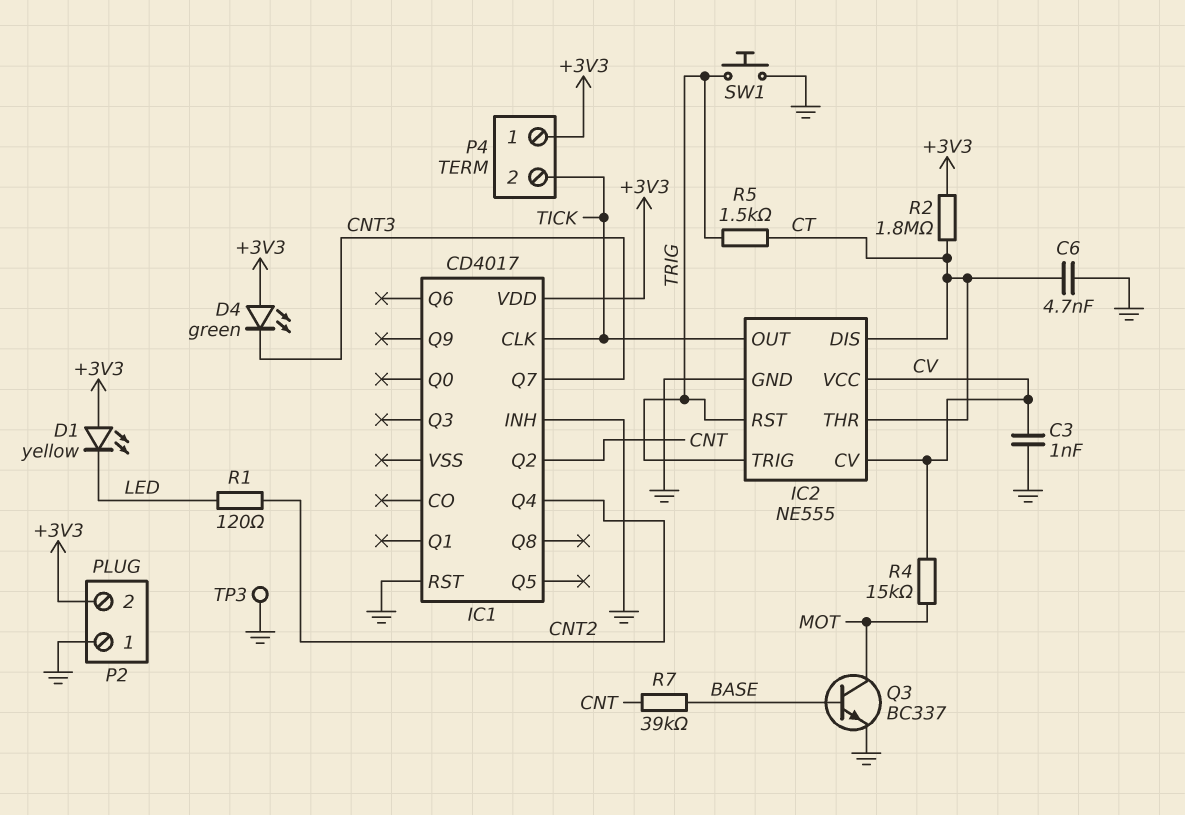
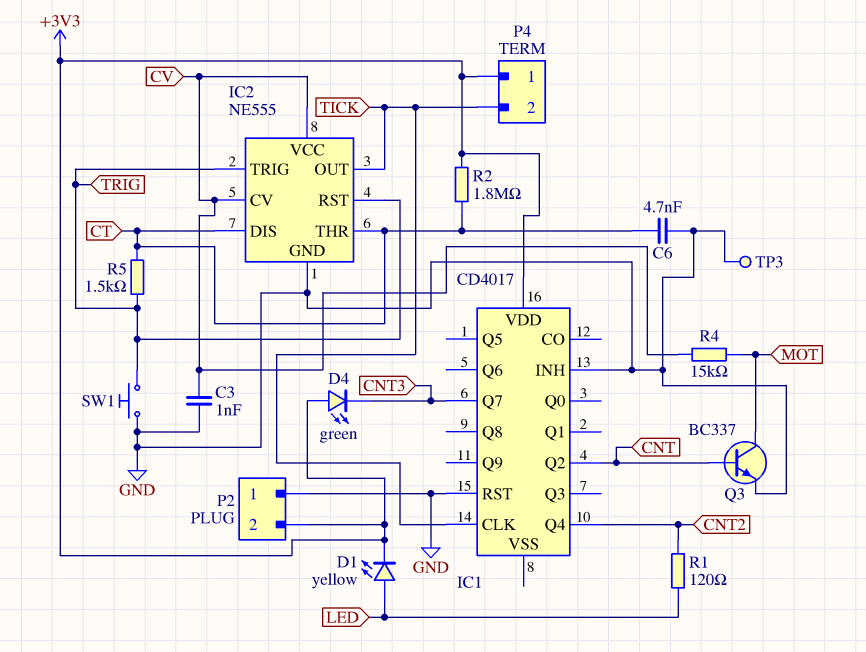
D1: LED yellow (A +3V3, K LED) -> LED yellow (A LED, K +3V3)
Q3: NPN BC337 (B BASE, C MOT, E GND) -> NPN BC337 (B CNT, C MOT, E GND)
R7: 39k (BASE, CNT) -> none

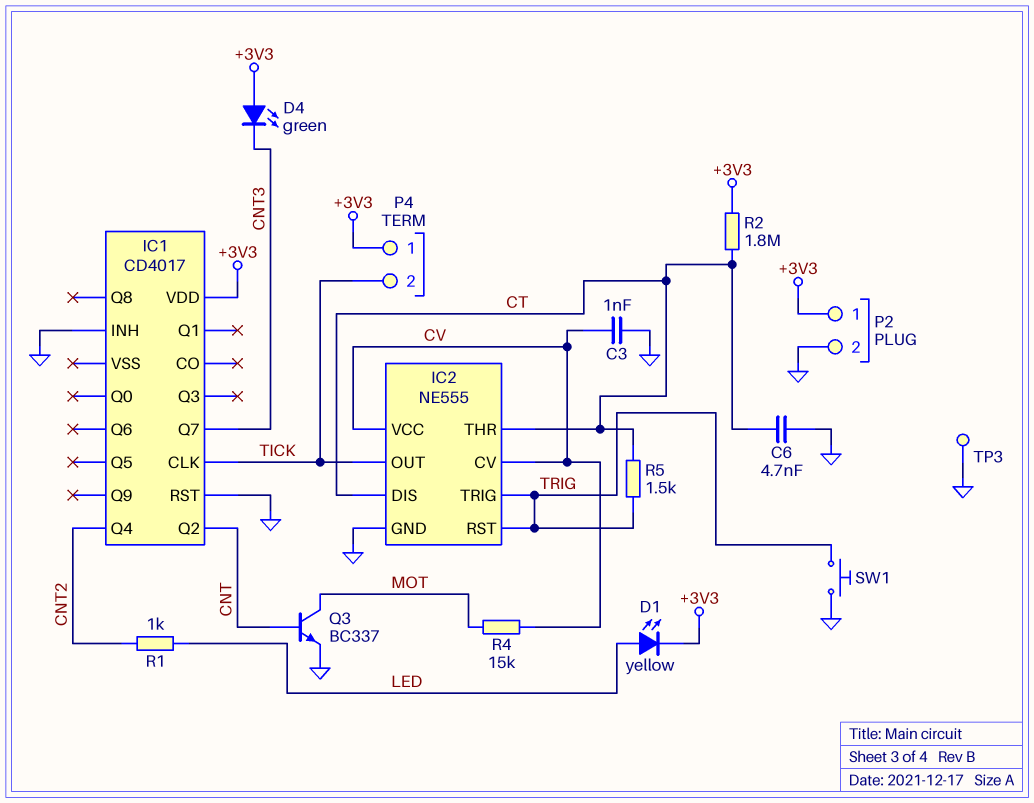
P2 pin 1: GND -> +3V3
P2 pin 2: +3V3 -> GND
R1: 120 (CNT2, LED) -> 1k (CNT2, LED)

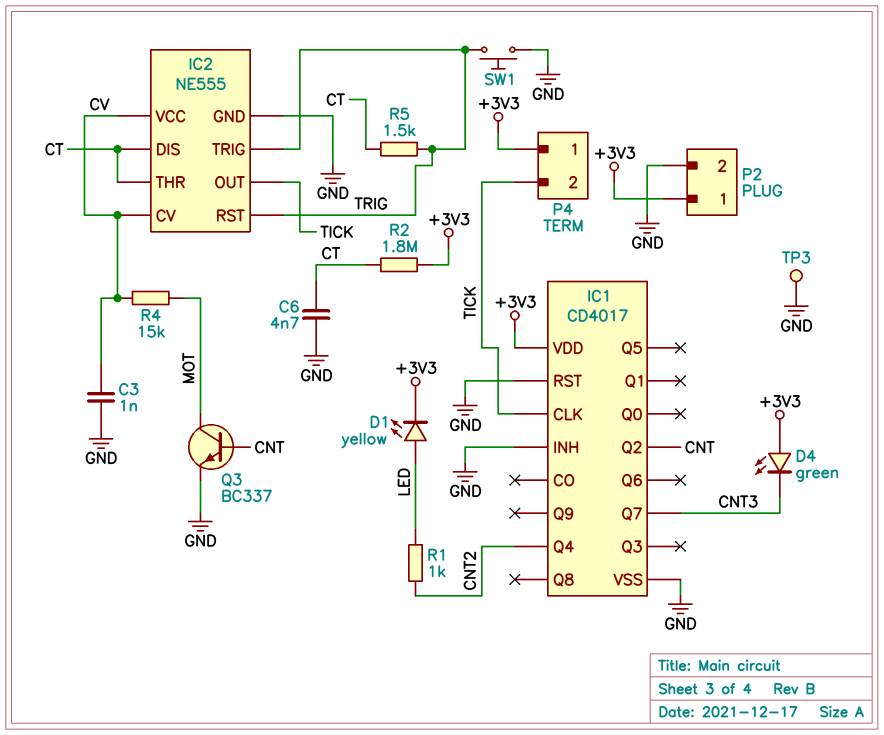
IC1 pin VSS: none -> GND

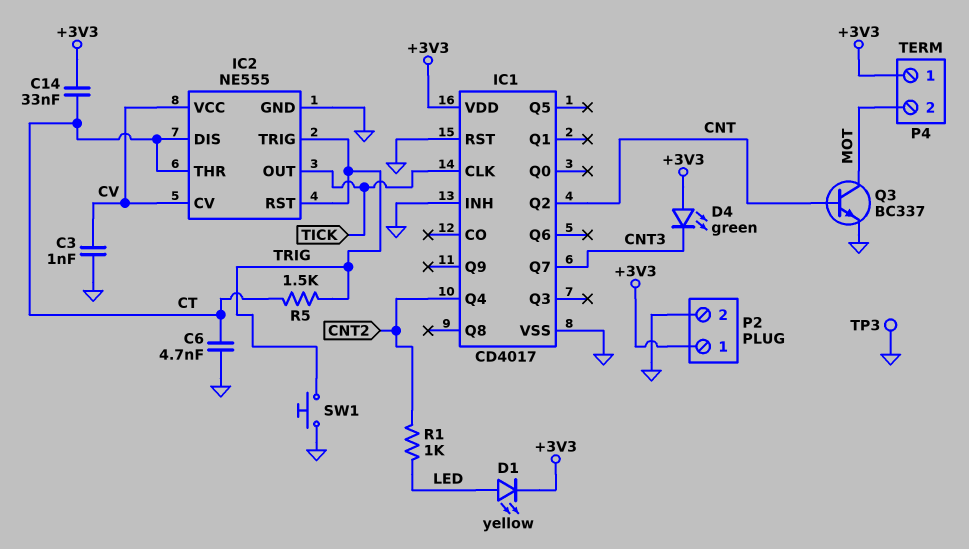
C14: none -> 33nF (+3V3, CT)
P4 pin 2: TICK -> MOT
R2: 1.8M (+3V3, CT) -> none
R4: 15k (CV, MOT) -> none

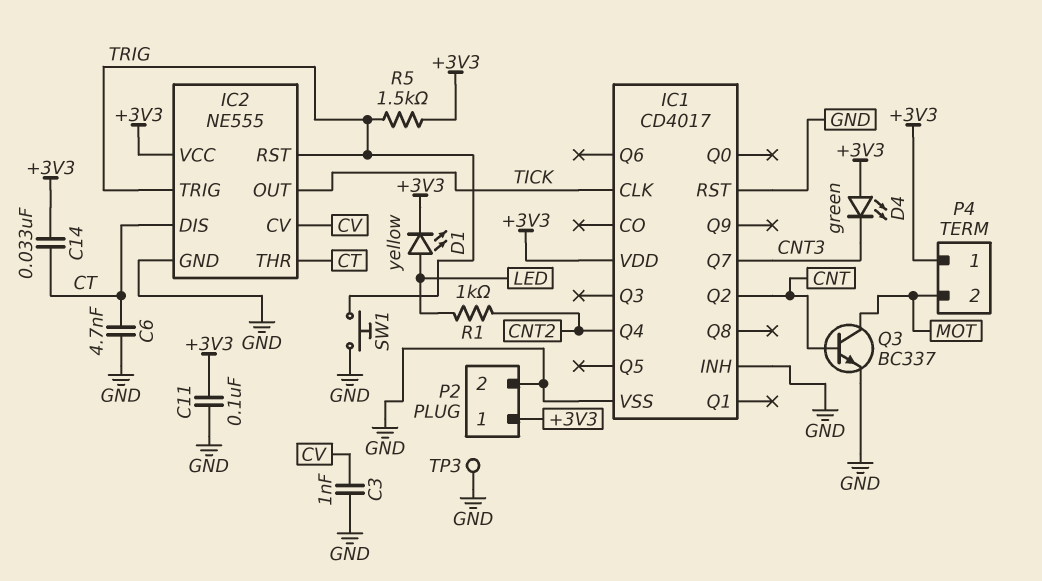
C11: none -> 100nF (+3V3, GND)
IC2 pin VCC: CV -> +3V3
R5: 1.5k (CT, TRIG) -> 1.5k (+3V3, TRIG)

